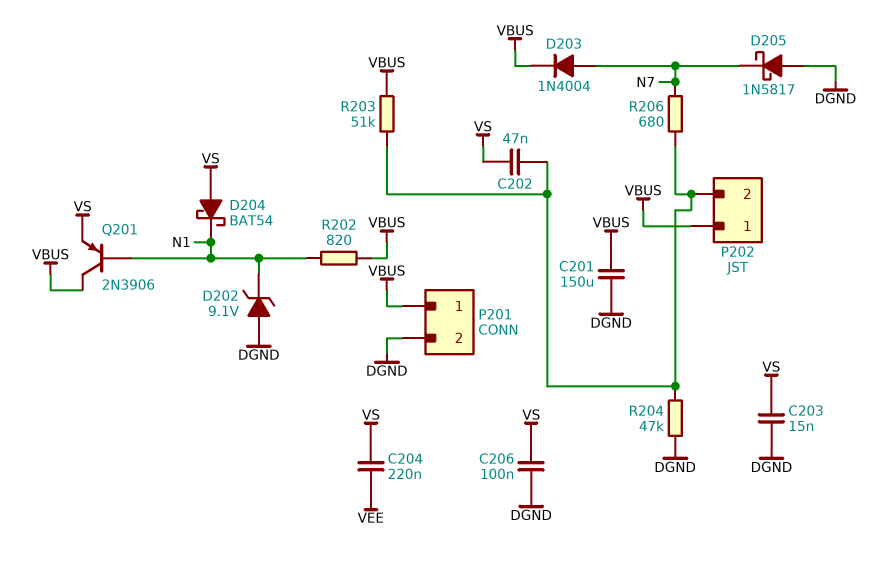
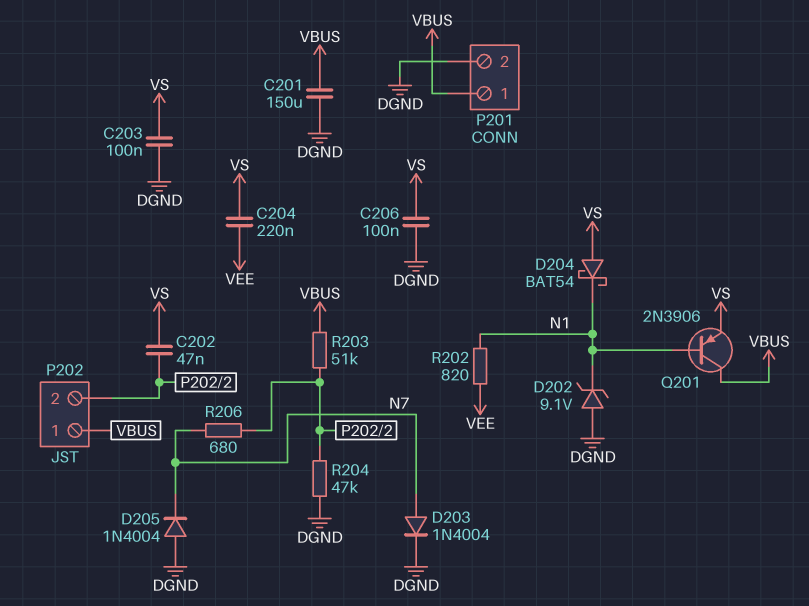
C203: 15nF (DGND, VS) -> 100nF (DGND, VS)
D203: diode 1N4004 (A N7, K VBUS) -> diode 1N4004 (A N7, K DGND)
D205: schottky 1N5817 (A DGND, K N7) -> diode 1N4004 (A DGND, K N7)
R202: 820 (N1, VBUS) -> 820 (N1, VEE)

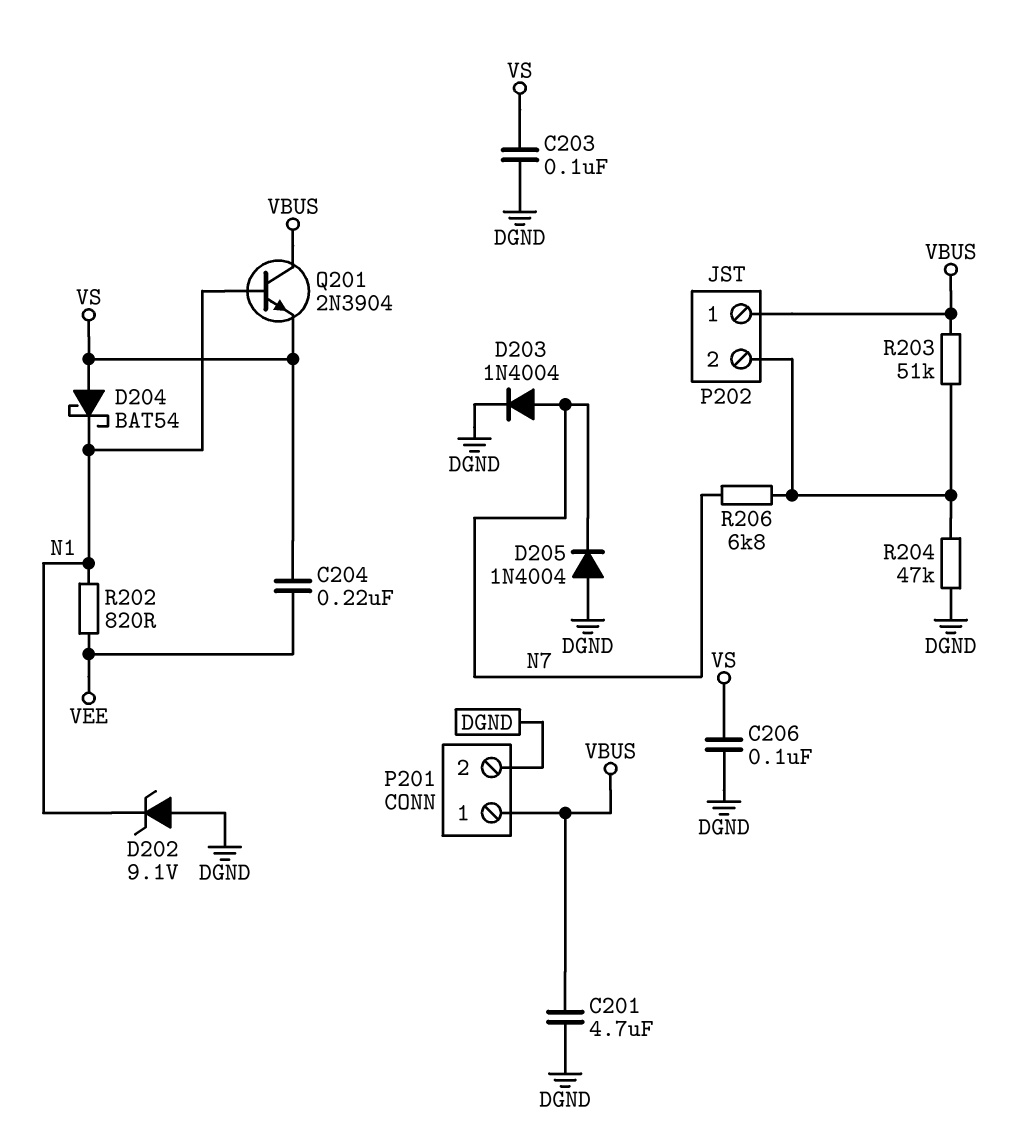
C201: 150uF (DGND, VBUS) -> 4.7uF (DGND, VBUS)
C202: 47nF (P202/2, VS) -> none
Q201: PNP 2N3906 (B N1, C VBUS, E VS) -> NPN 2N3904 (B N1, C VBUS, E VS)
R206: 680 (N7, P202/2) -> 6.8k (N7, P202/2)

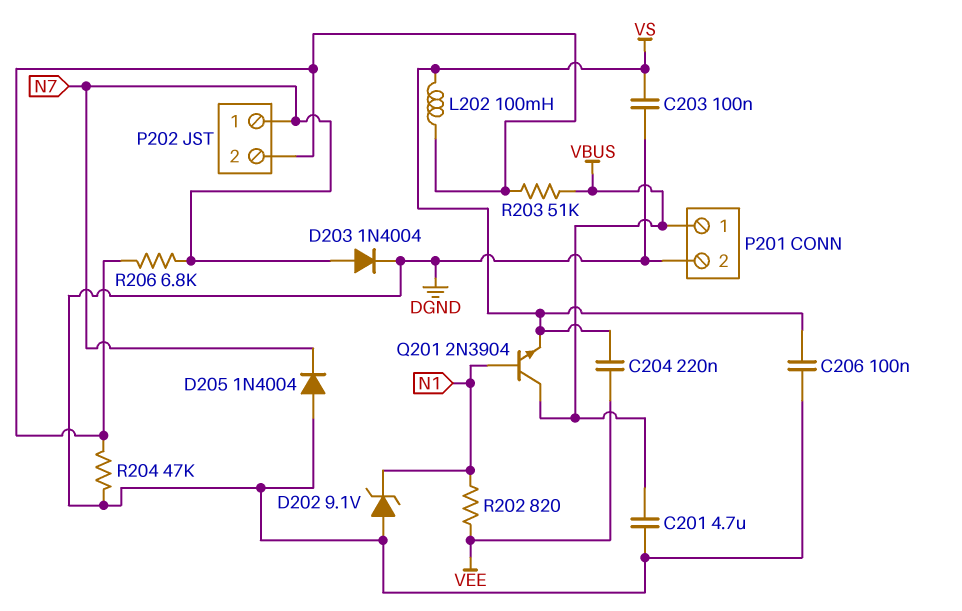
D204: schottky BAT54 (A VS, K N1) -> none
L202: none -> 100mH (P202/2, VS)
P202 pin 1: VBUS -> N7

